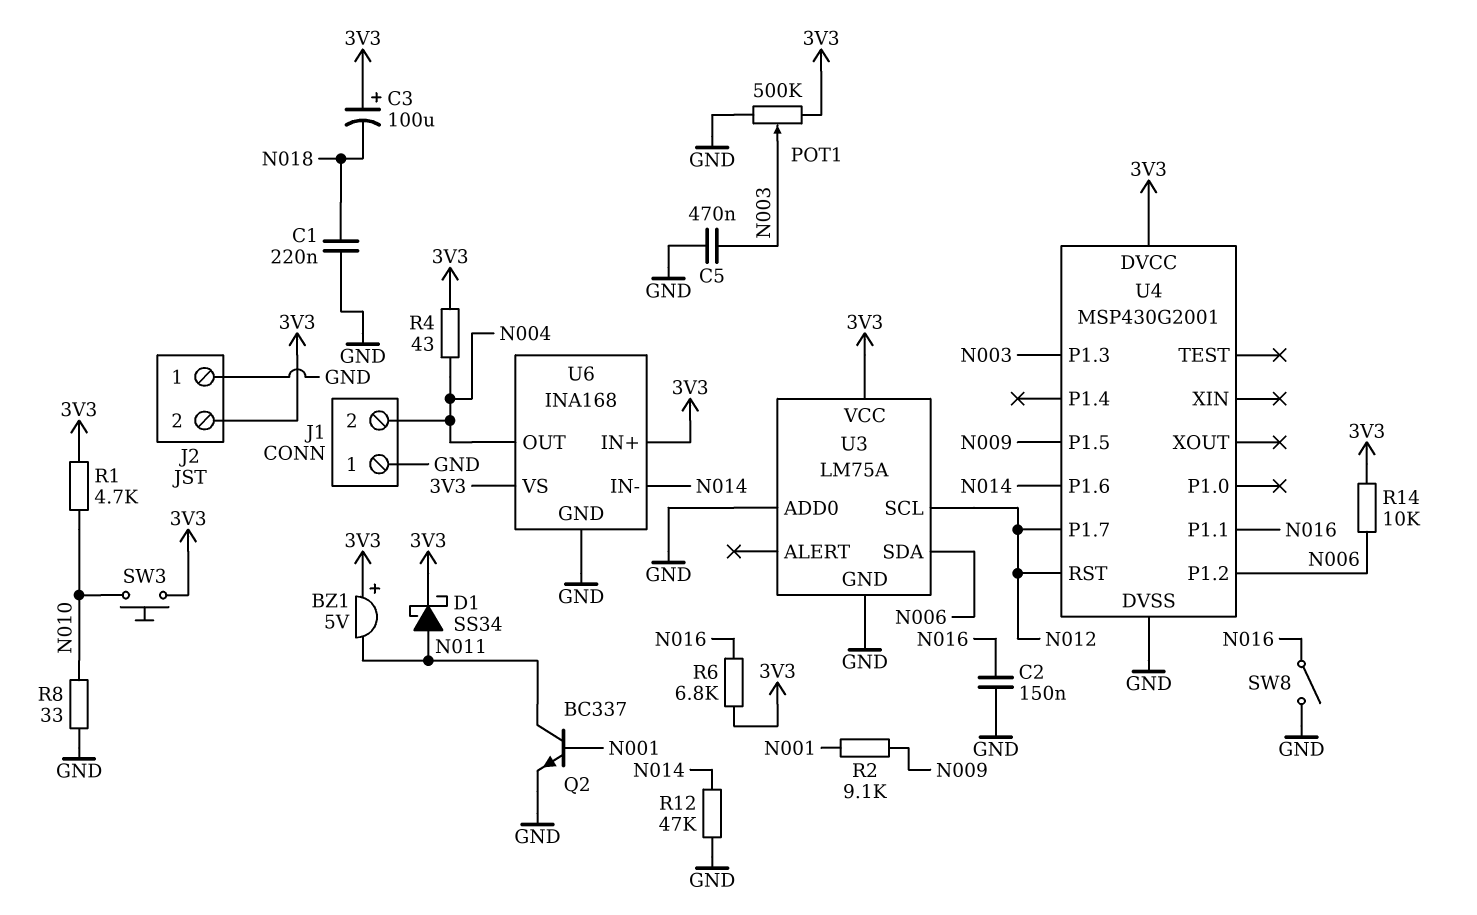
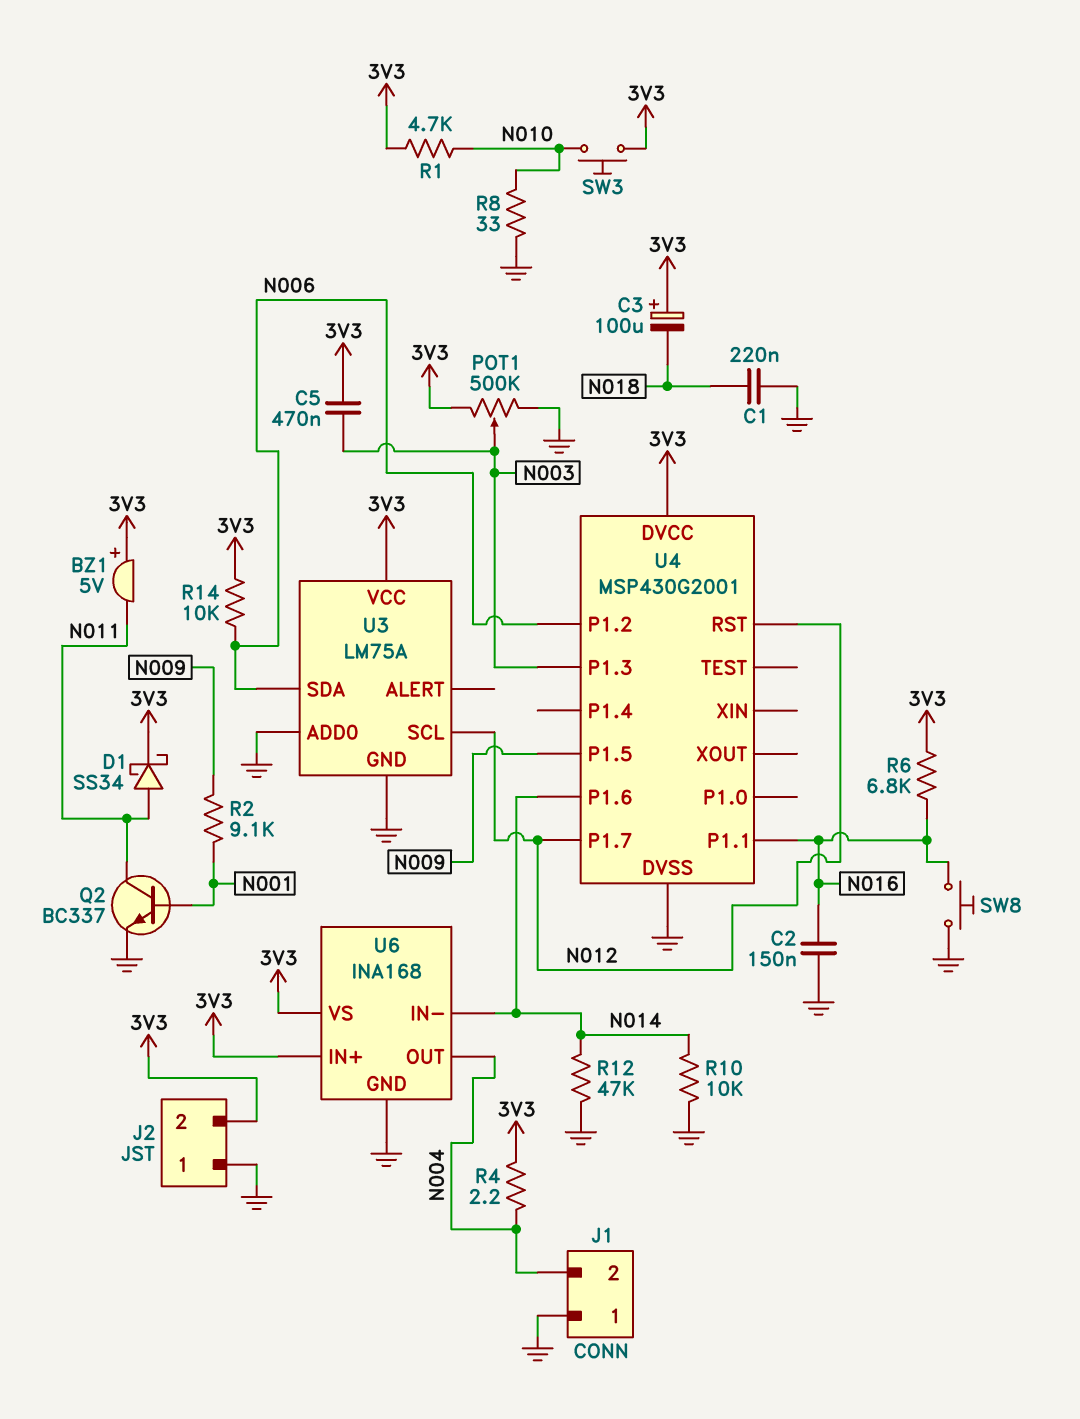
C5: 470nF (GND, N003) -> 470nF (3V3, N003)
R4: 43 (3V3, N004) -> 2.2 (3V3, N004)
R10: none -> 10k (GND, N014)
SW8: switch (GND, N016) -> button (GND, N016)

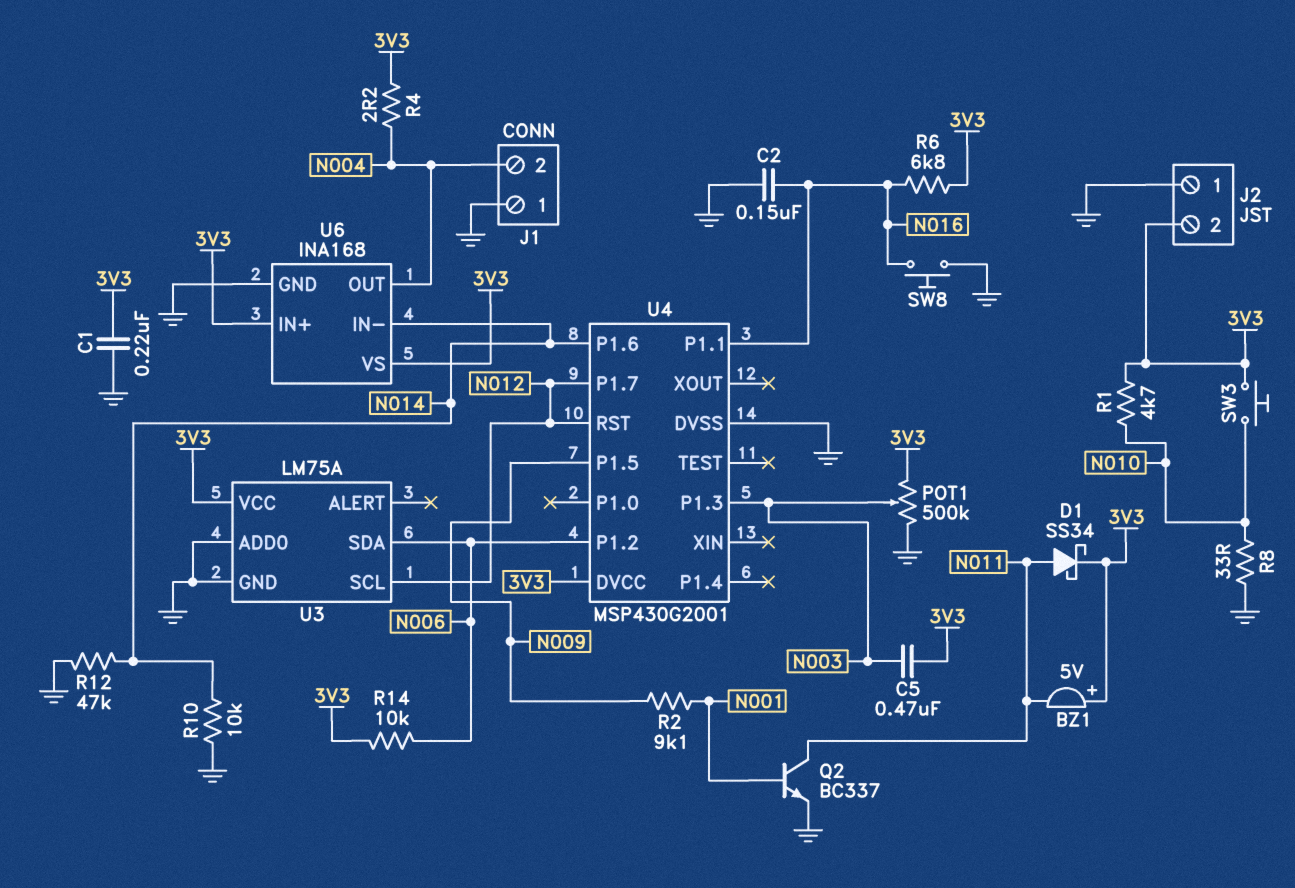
C1: 220nF (GND, N018) -> 220nF (3V3, GND)
C3: 100uF (plus 3V3, minus N018) -> none

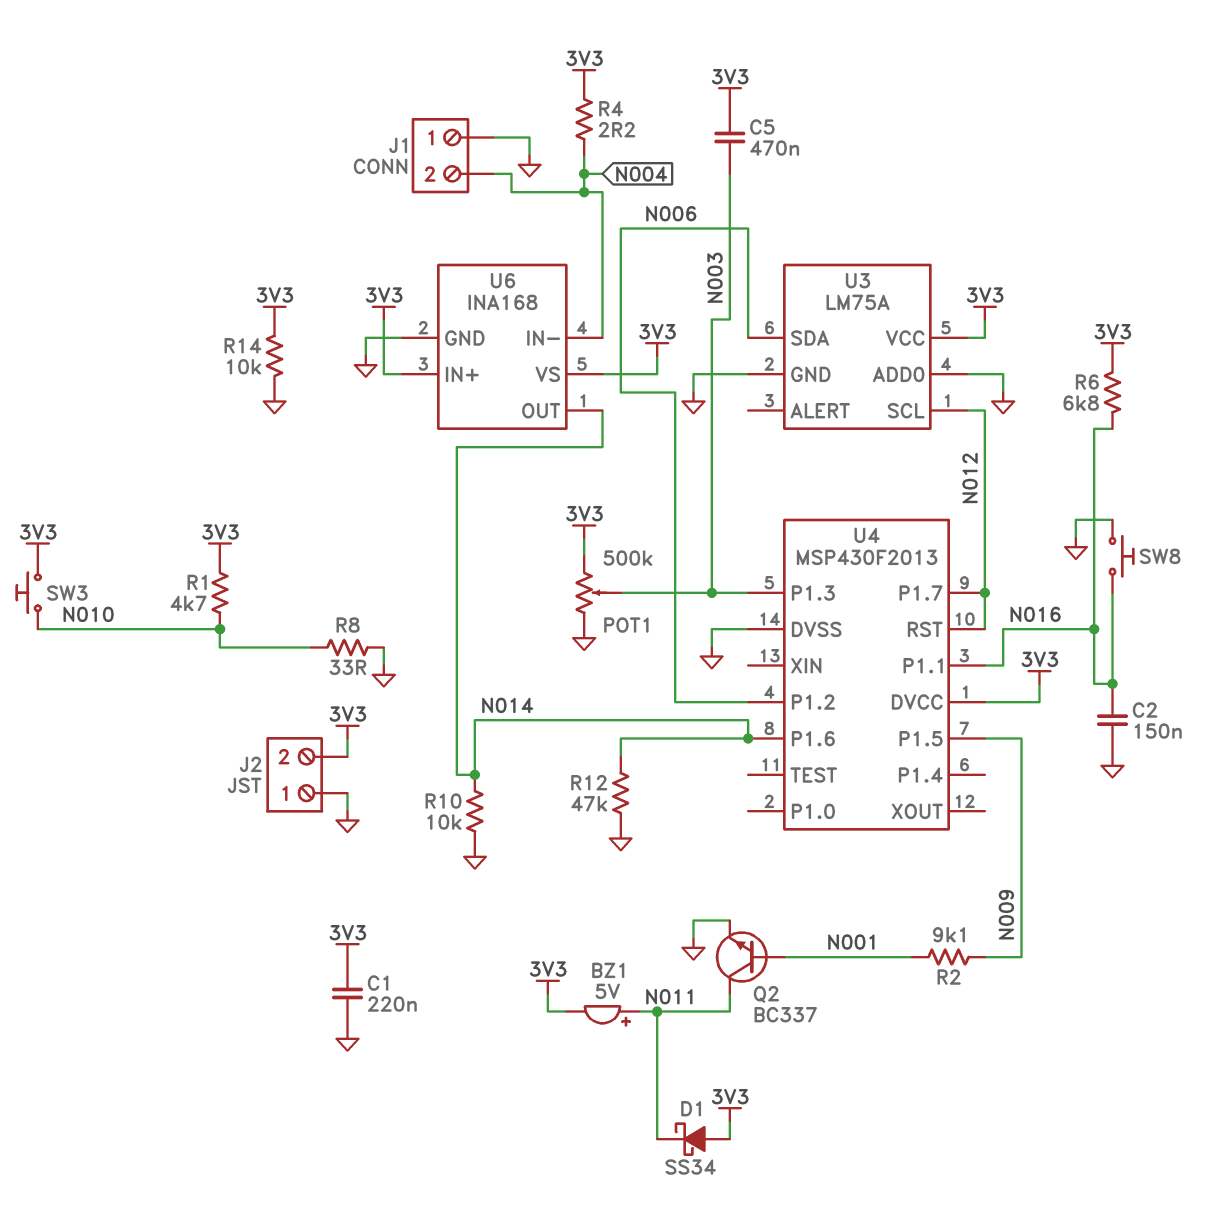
BZ1: buzzer 5V (plus 3V3, minus N011) -> buzzer 5V (plus N011, minus 3V3)
D1: schottky SS34 (A N011, K 3V3) -> schottky SS34 (A 3V3, K N011)
R14: 10k (3V3, N006) -> 10k (3V3, GND)
U4: MSP430G2001 -> MSP430F2013
U6 pin IN-: N014 -> N004
U6 pin OUT: N004 -> N014

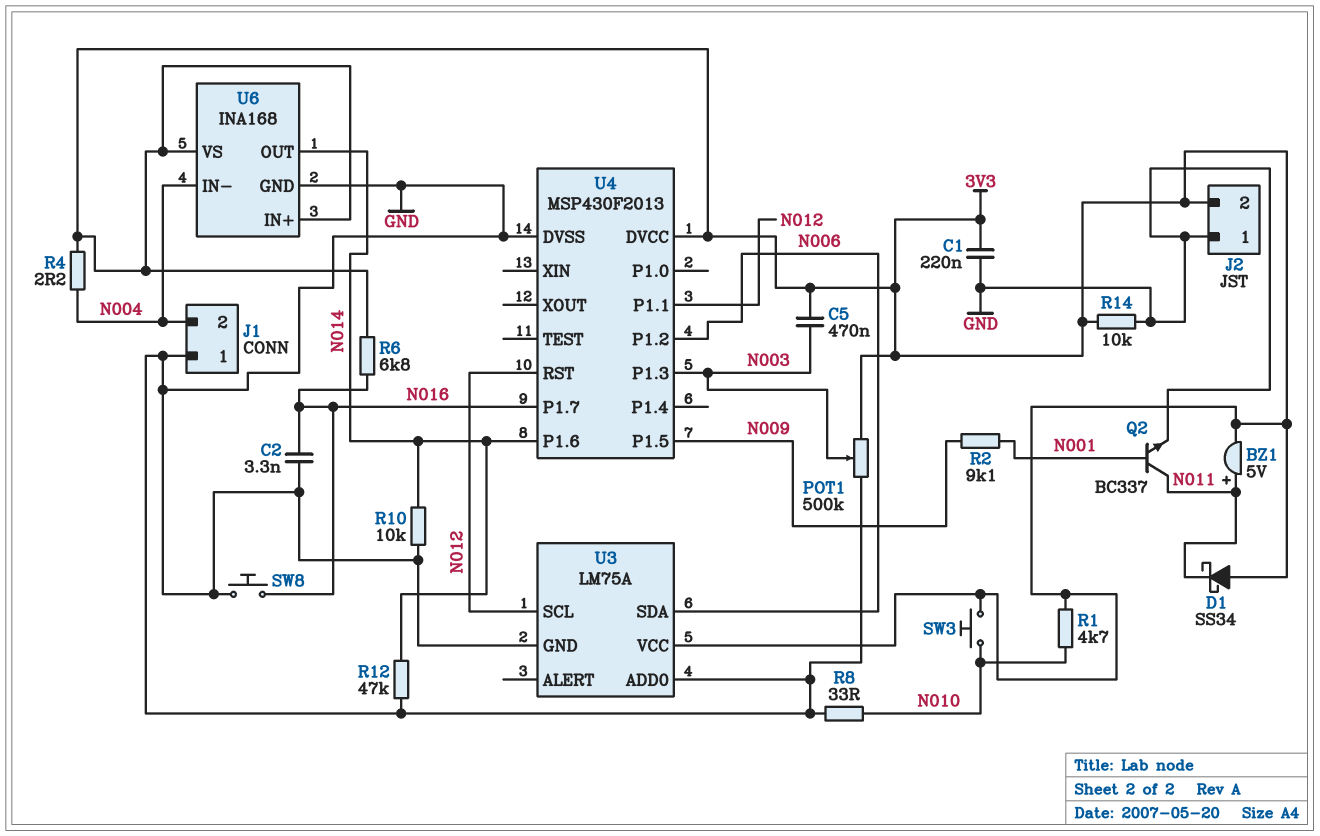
C2: 150nF (GND, N016) -> 3.3nF (GND, N016)
U4 pin P1.1: N016 -> N012
U4 pin P1.7: N012 -> N016

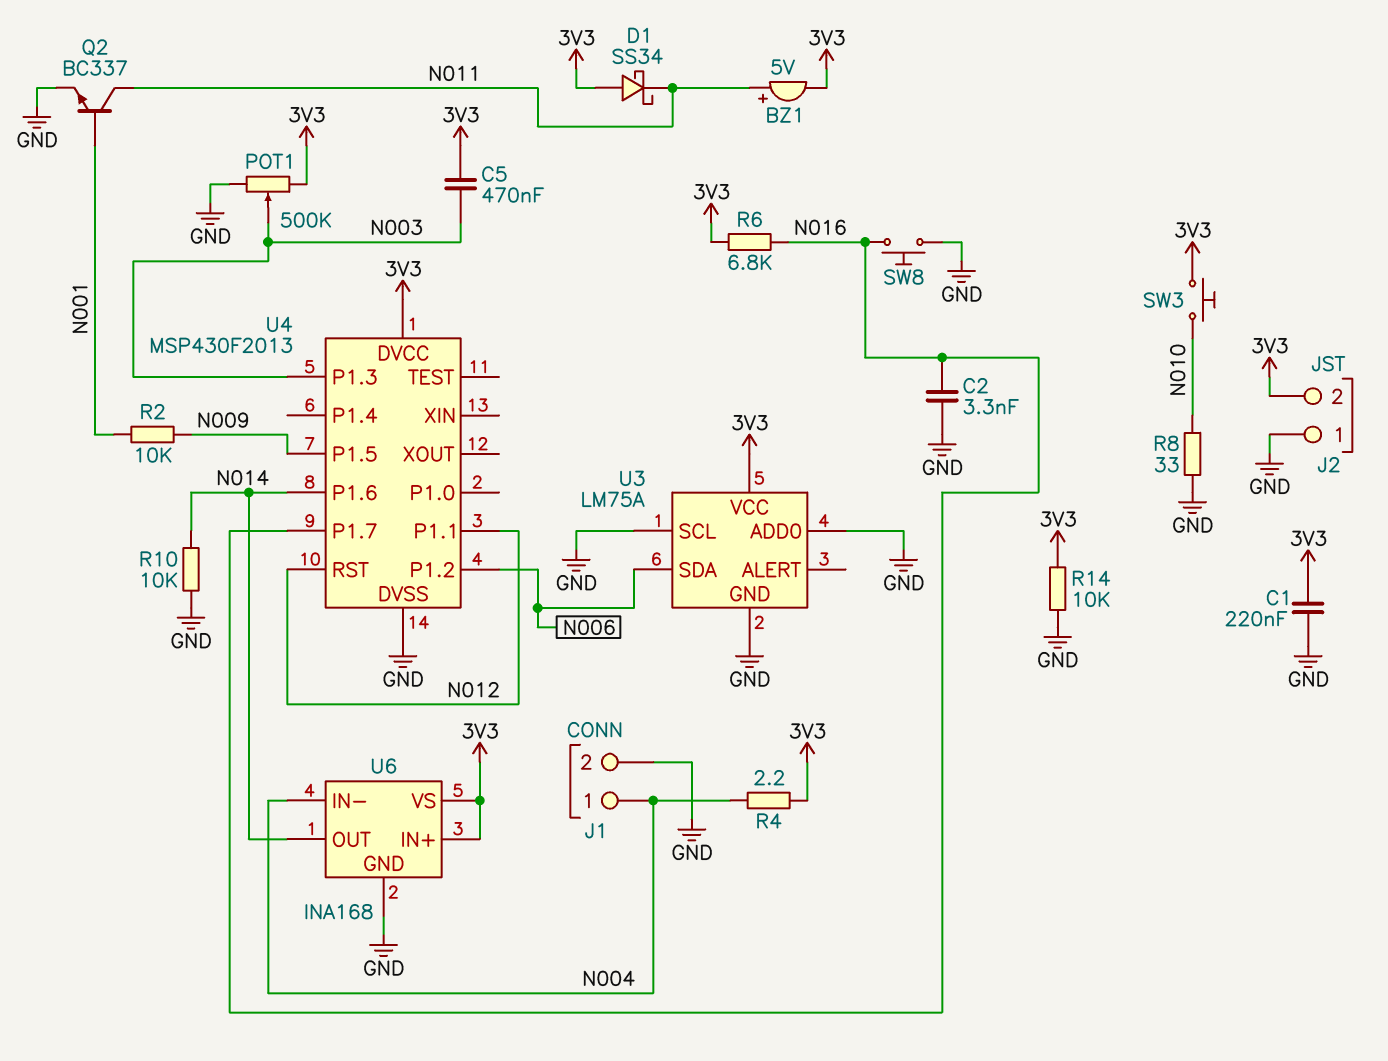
J1 pin 1: GND -> N004
J1 pin 2: N004 -> GND
R1: 4.7k (3V3, N010) -> none
R2: 9.1k (N001, N009) -> 10k (N001, N009)
R12: 47k (GND, N014) -> none
U3 pin SCL: N012 -> GND

